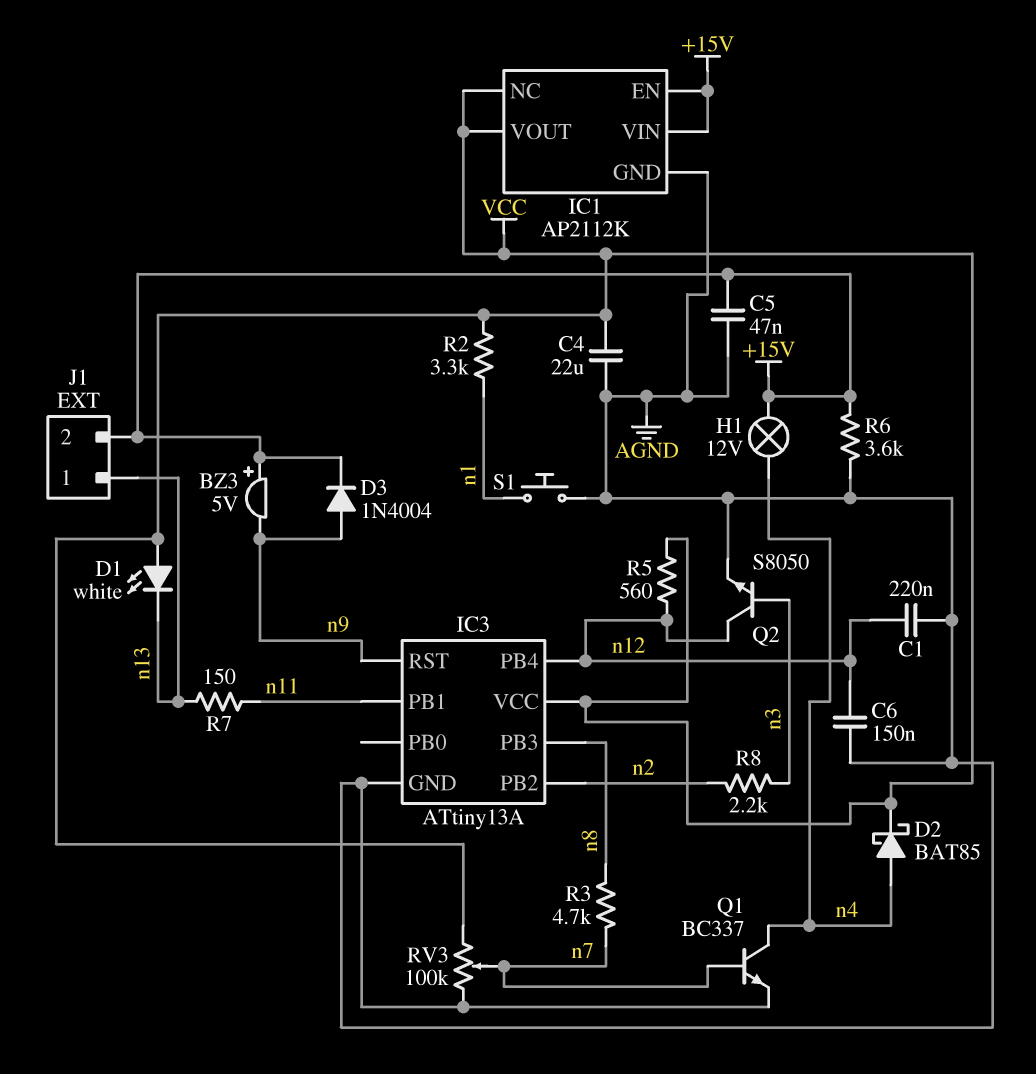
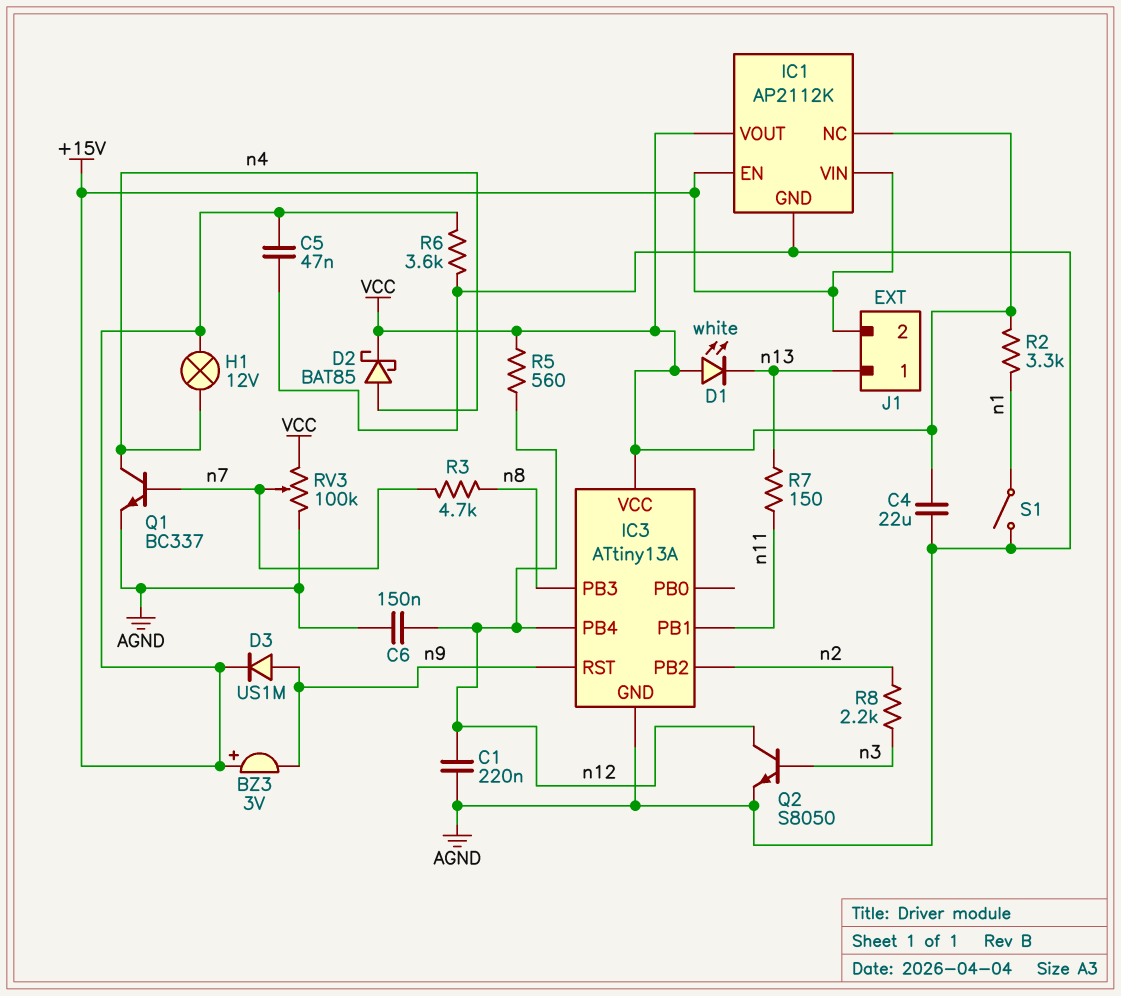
BZ3: buzzer 5V (plus +15V, minus n9) -> buzzer 3V (plus +15V, minus n9)
D3: diode 1N4004 (A n9, K +15V) -> diode US1M (A n9, K +15V)
S1: button (AGND, n1) -> switch (AGND, n1)

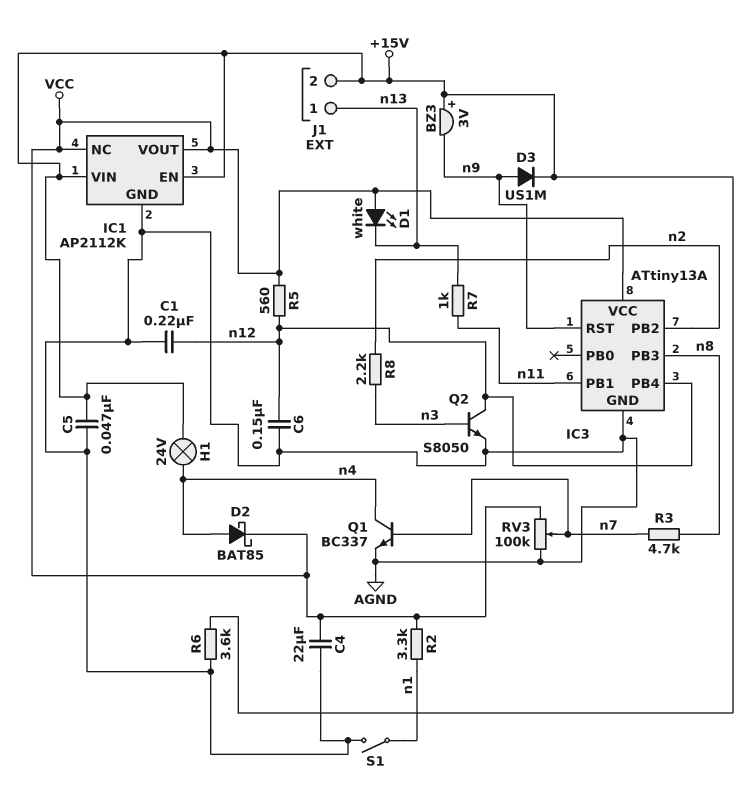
H1: lamp 12V (+15V, n4) -> lamp 24V (+15V, n4)
R7: 150 (n11, n13) -> 1k (n11, n13)

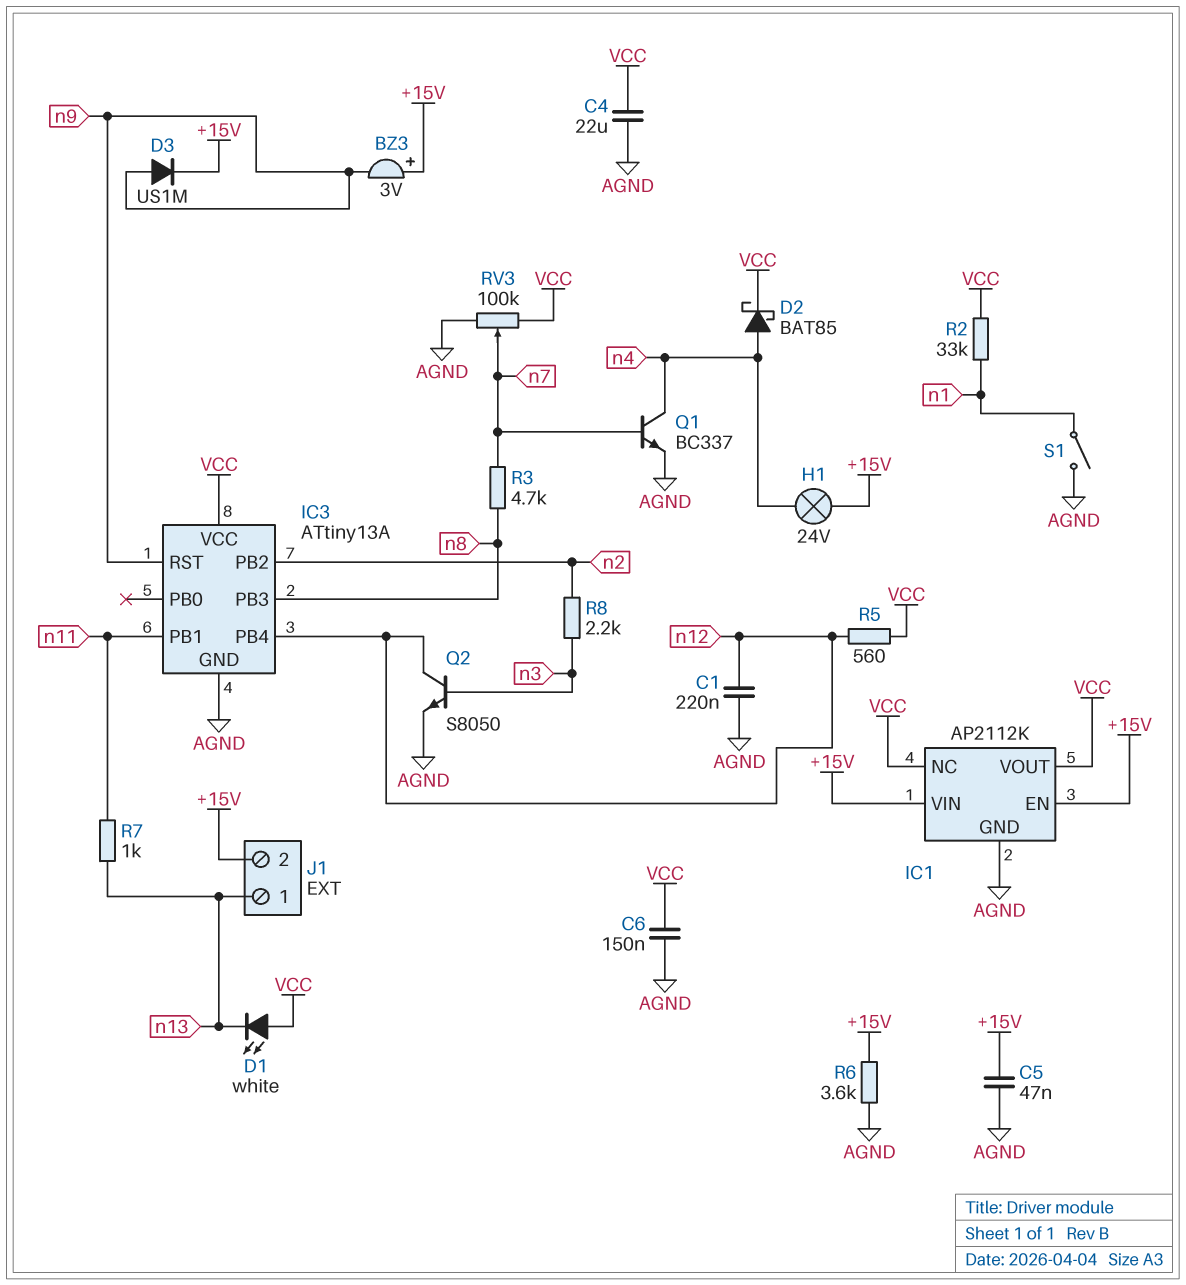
C6: 150nF (AGND, n12) -> 150nF (AGND, VCC)
R2: 3.3k (VCC, n1) -> 33k (VCC, n1)

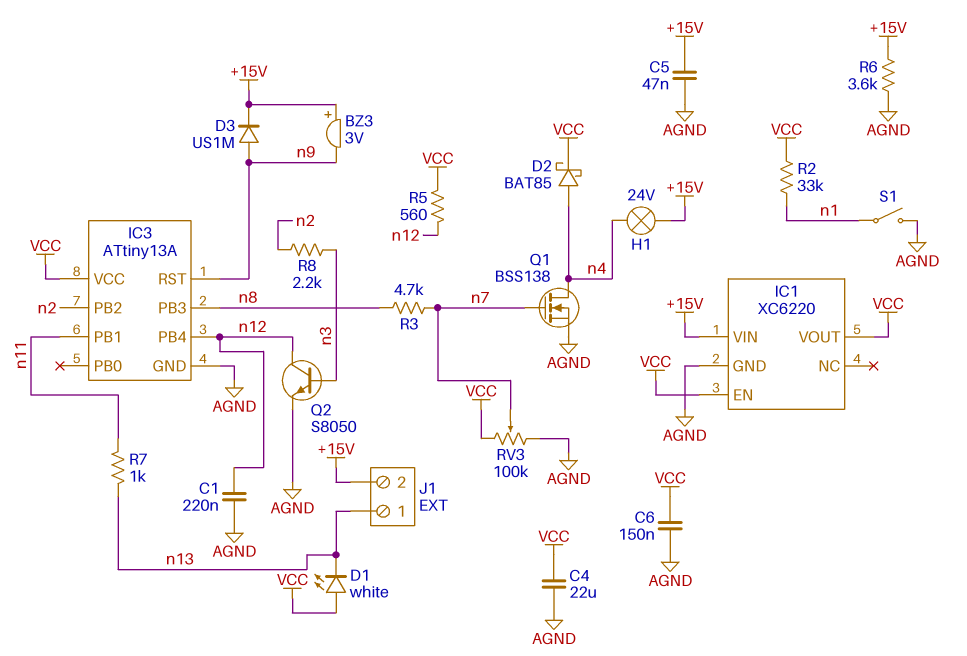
IC1: AP2112K -> XC6220
IC1 pin EN: +15V -> VCC
IC1 pin NC: VCC -> none
Q1: NPN BC337 (B n7, C n4, E AGND) -> NMOS BSS138 (G n7, D n4, S AGND)

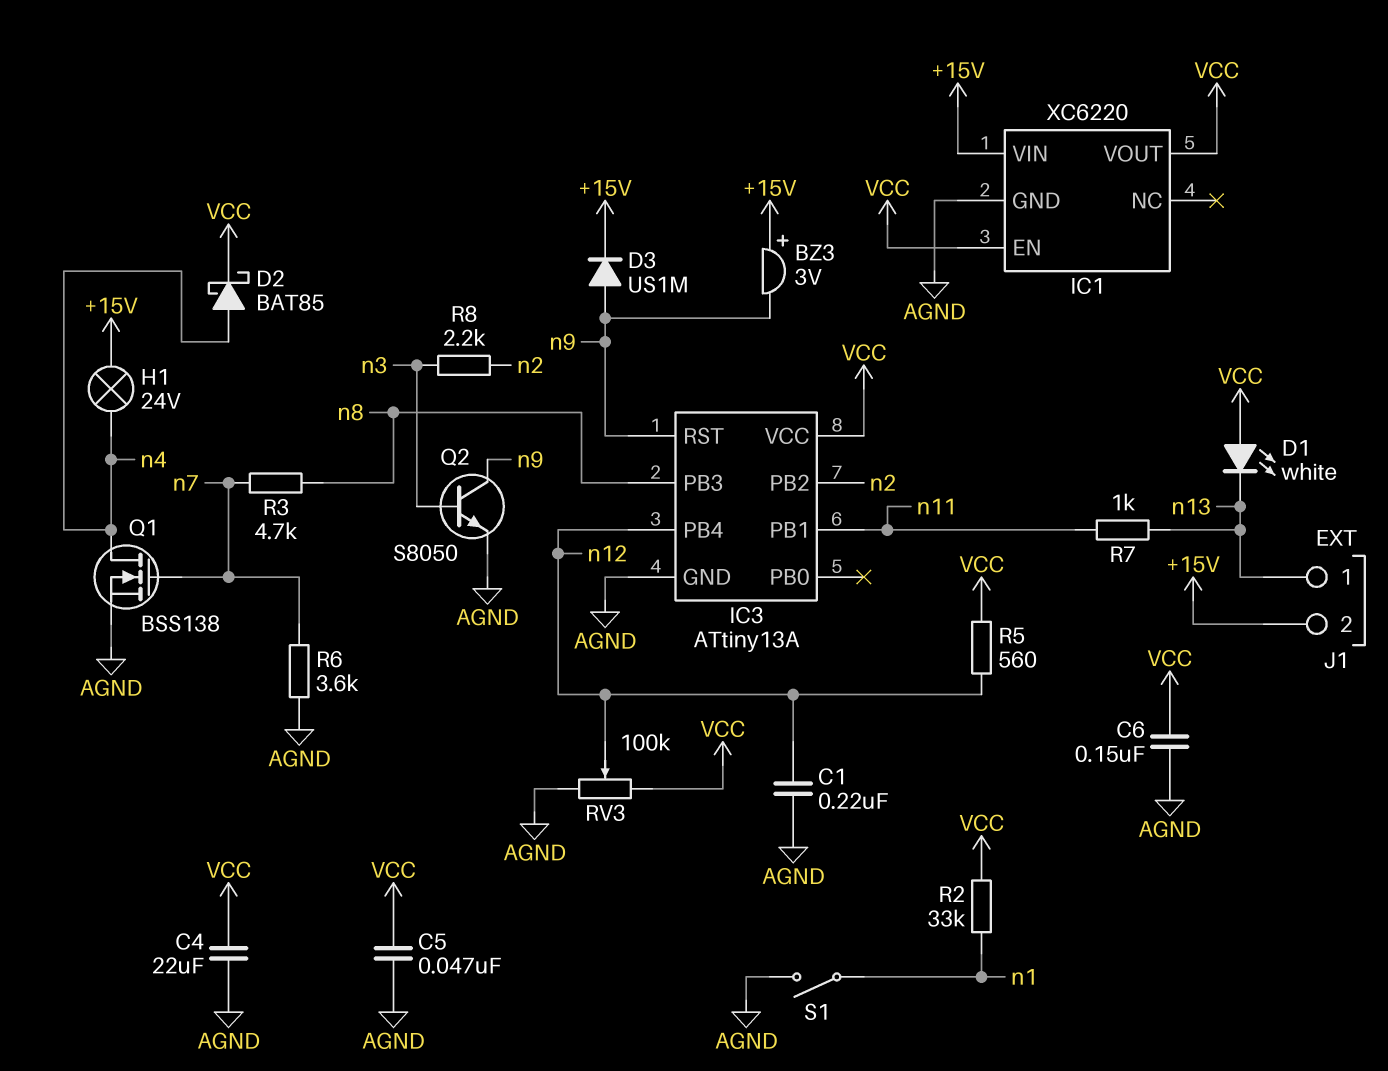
C5: 47nF (+15V, AGND) -> 47nF (AGND, VCC)
Q2: NPN S8050 (B n3, C n12, E AGND) -> NPN S8050 (B n3, C n9, E AGND)
R6: 3.6k (+15V, AGND) -> 3.6k (AGND, n7)
RV3: 100k (AGND, VCC, wiper n7) -> 100k (AGND, VCC, wiper n12)

